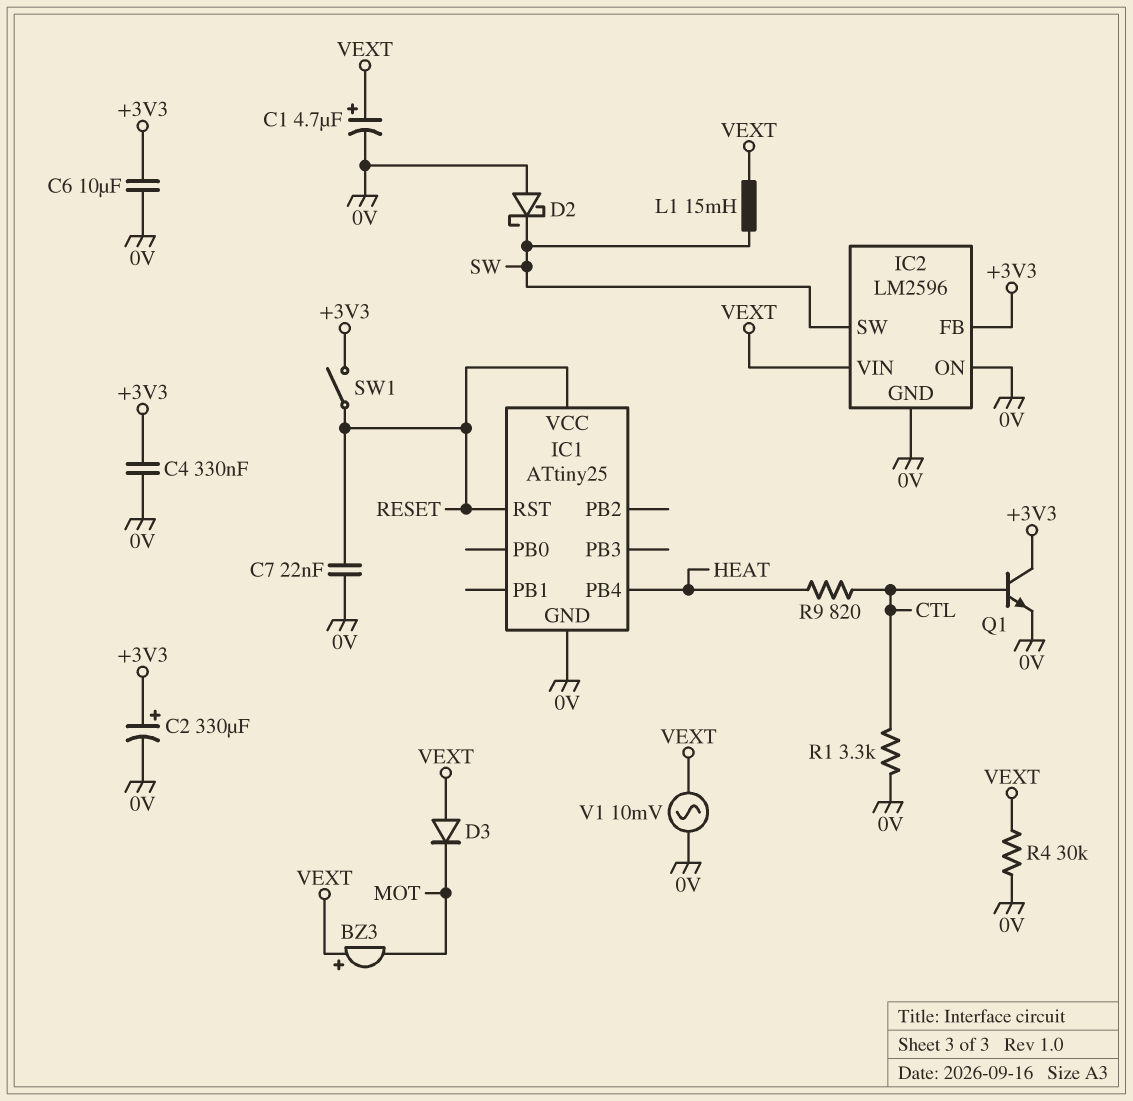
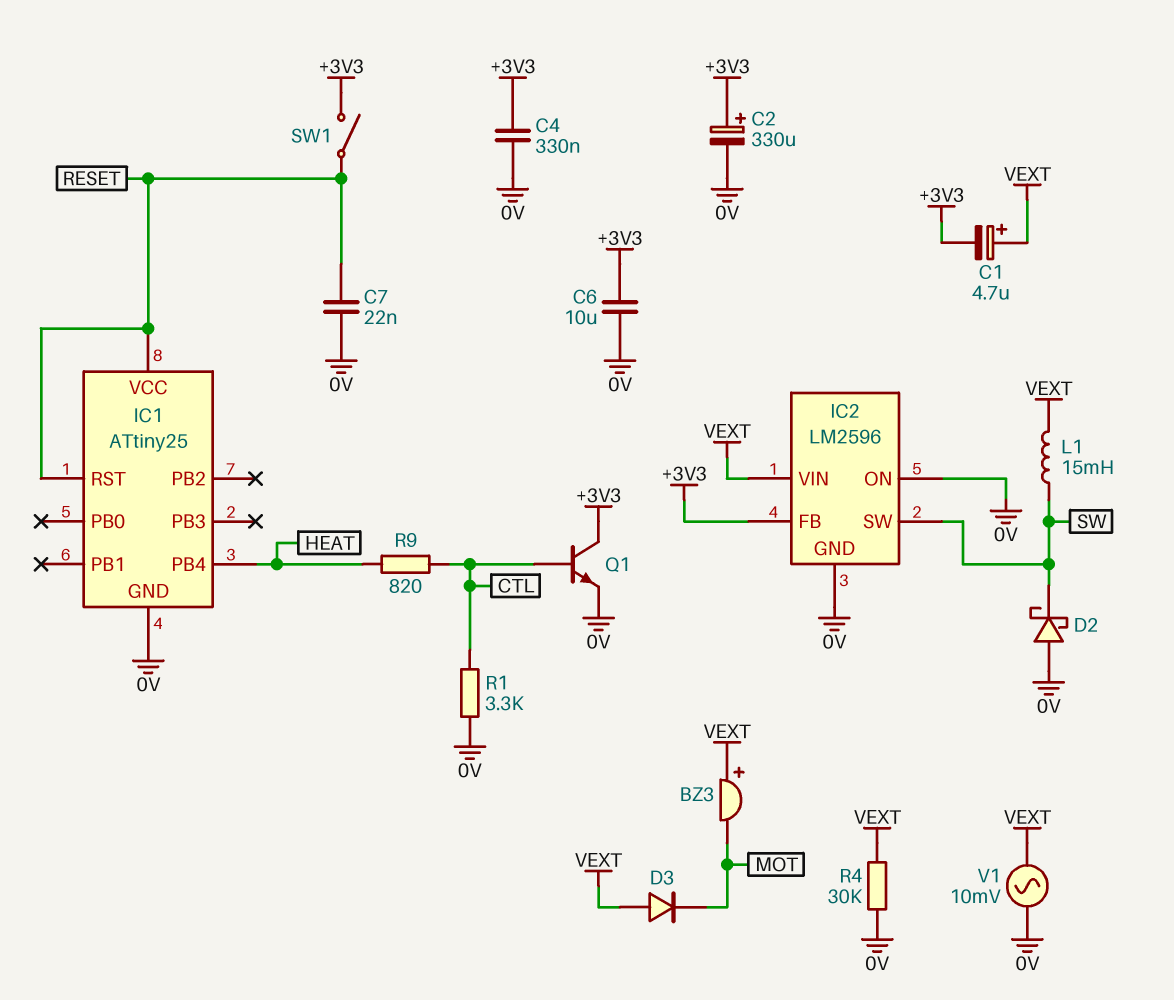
C1: 4.7uF (plus VEXT, minus 0V) -> 4.7uF (plus VEXT, minus +3V3)

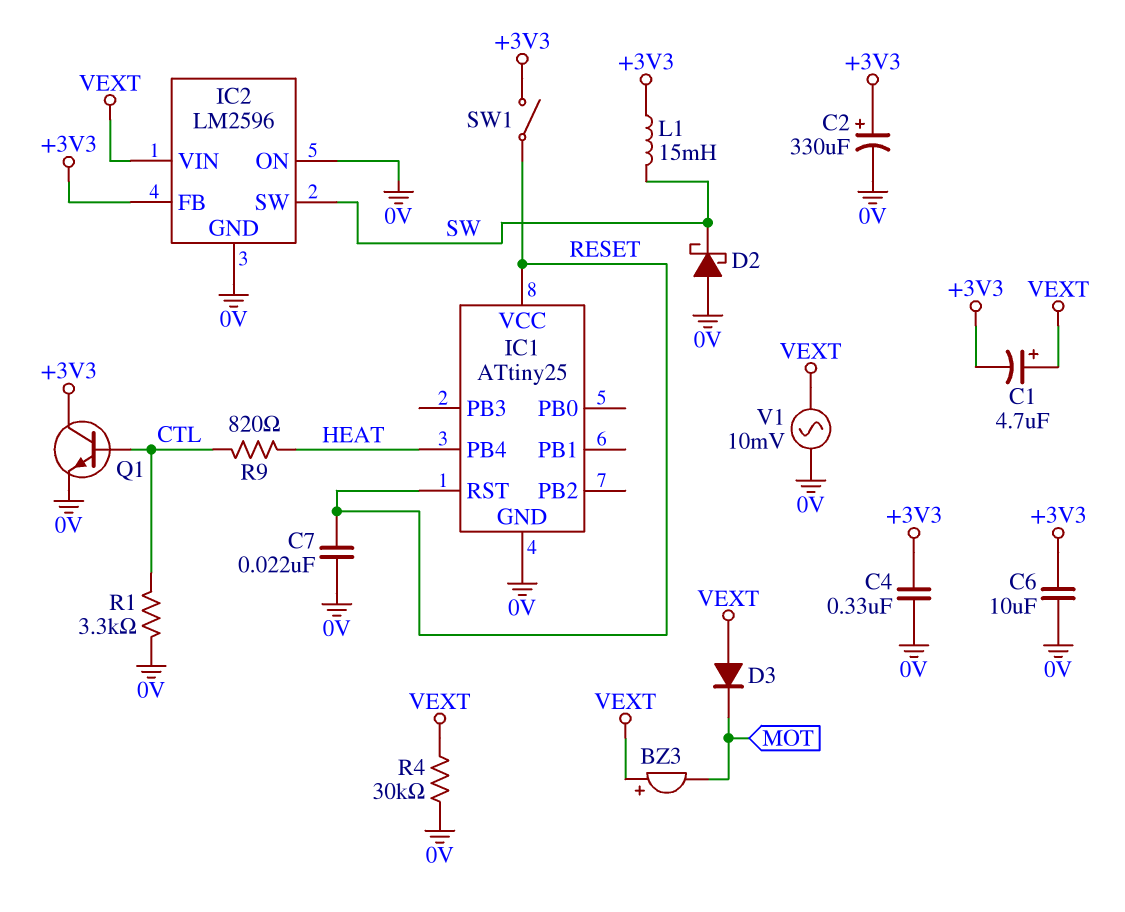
L1: 15mH (SW, VEXT) -> 15mH (+3V3, SW)

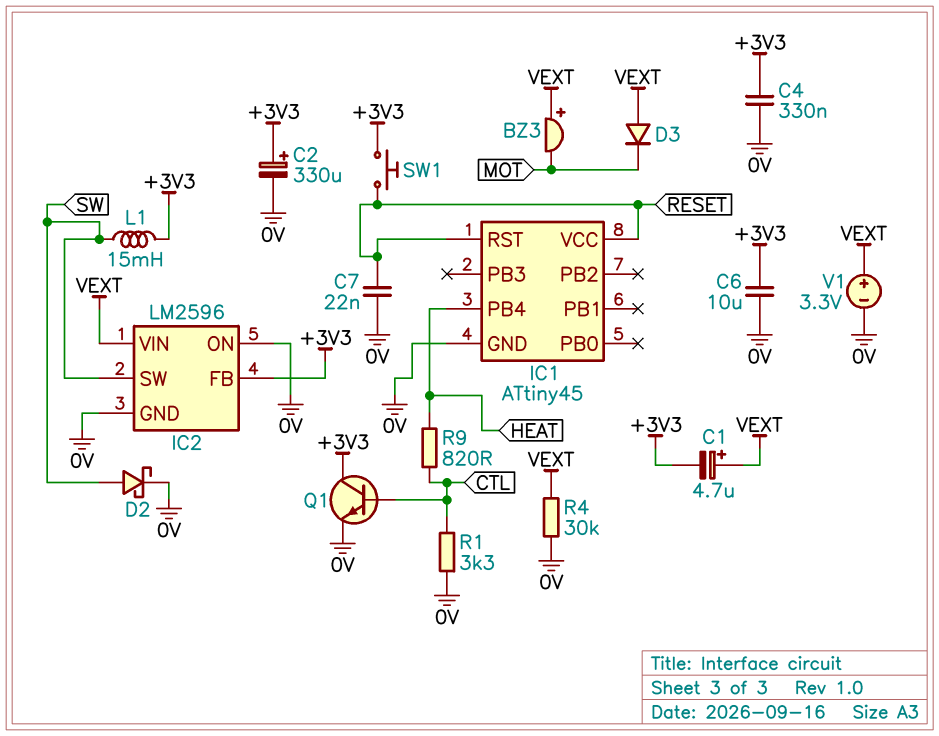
D2: schottky (A 0V, K SW) -> schottky (A SW, K 0V)
IC1: ATtiny25 -> ATtiny45
SW1: switch (+3V3, RESET) -> button (+3V3, RESET)
V1: AC 10mV (0V, VEXT) -> 3.3V (plus VEXT, minus 0V)

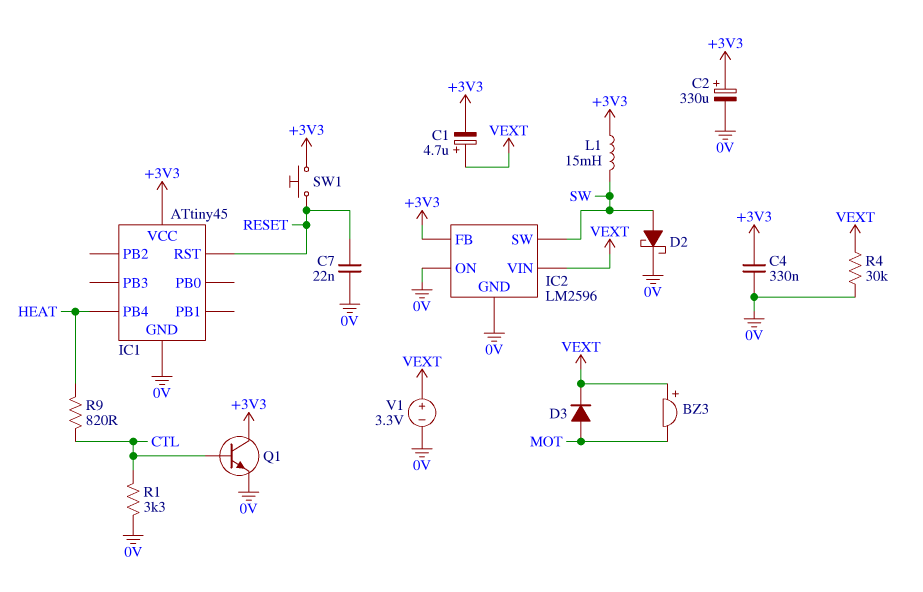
C6: 10uF (+3V3, 0V) -> none
D3: diode (A VEXT, K MOT) -> diode (A MOT, K VEXT)
IC1 pin VCC: RESET -> +3V3

